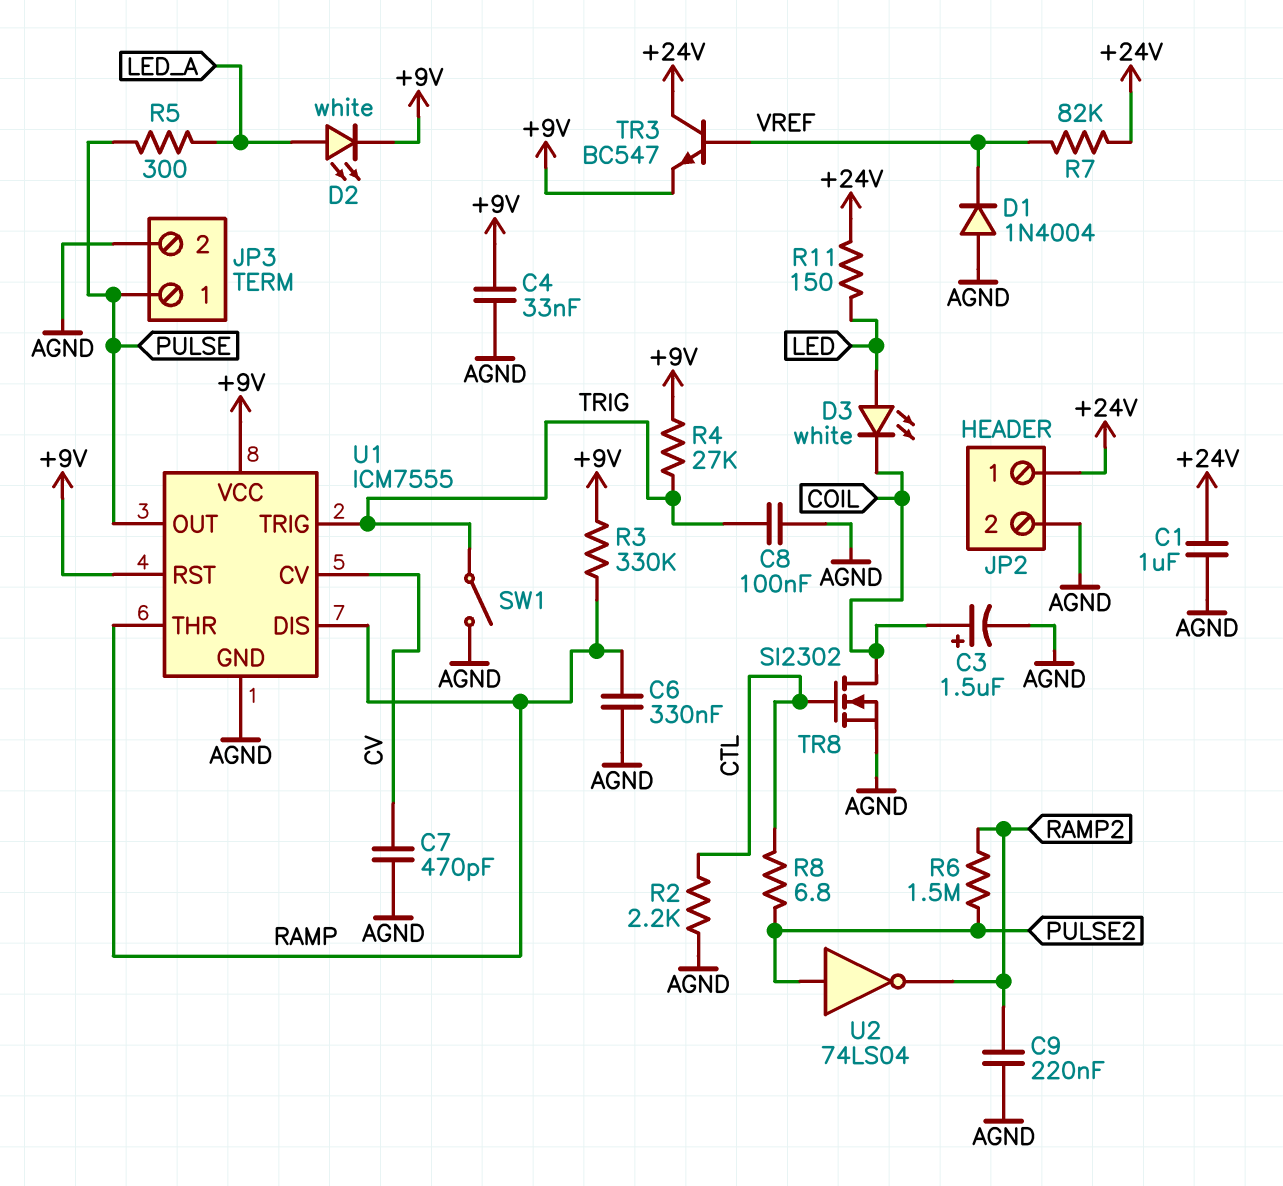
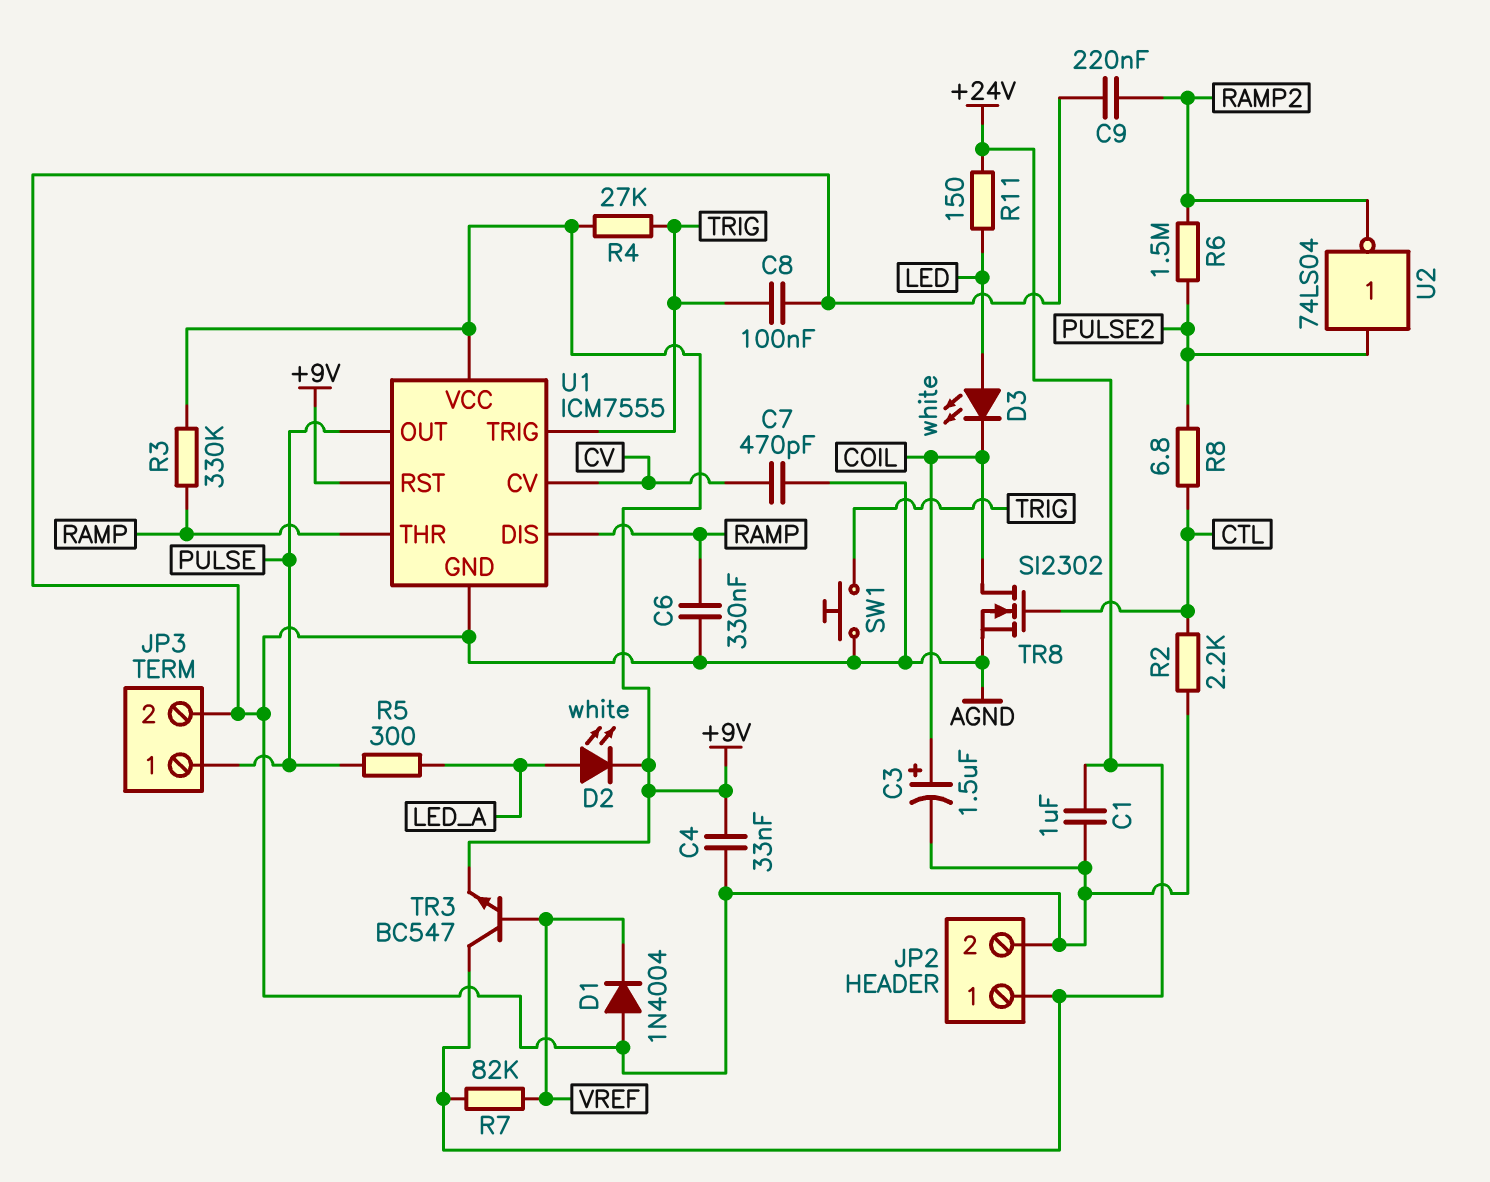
SW1: switch (AGND, TRIG) -> button (AGND, TRIG)

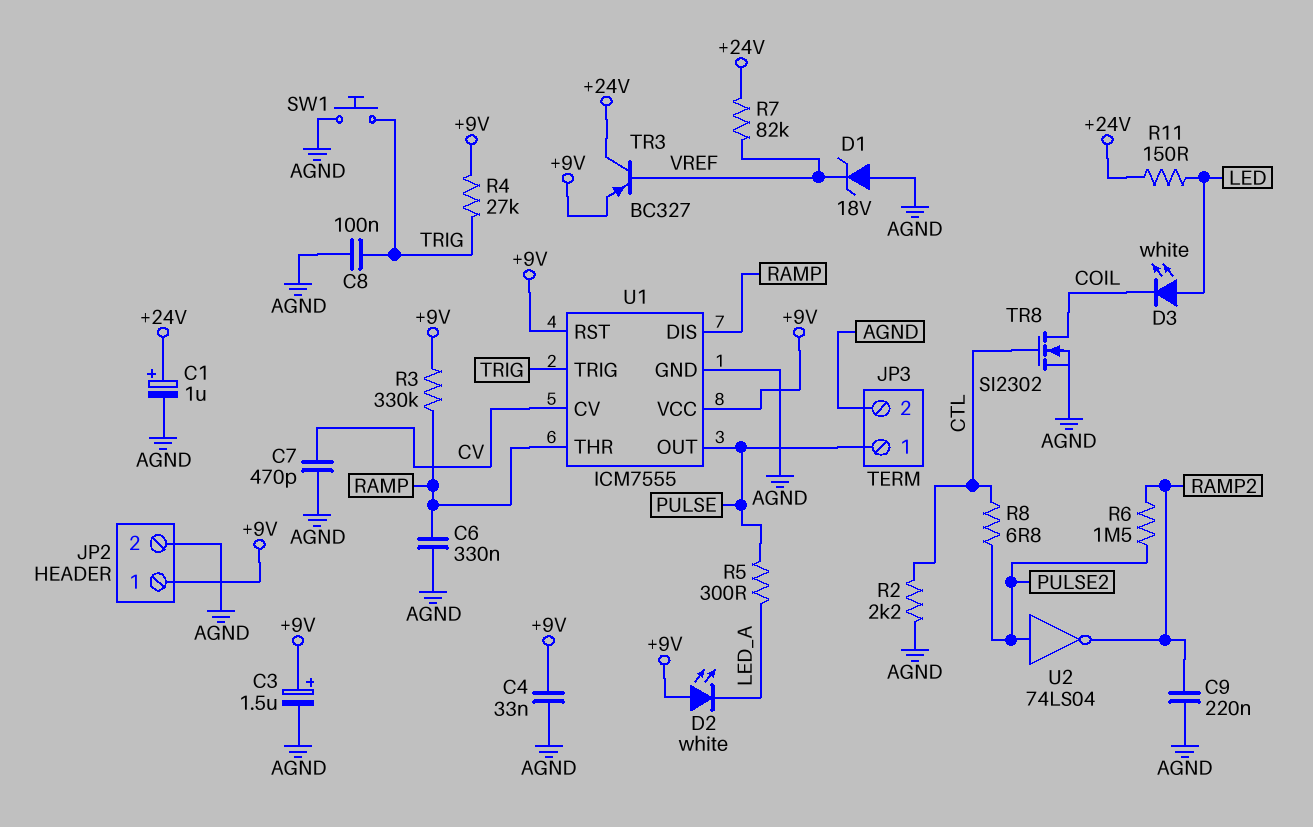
C1: 1uF (+24V, AGND) -> 1uF (plus +24V, minus AGND)
C3: 1.5uF (plus COIL, minus AGND) -> 1.5uF (plus +9V, minus AGND)
D1: diode 1N4004 (A AGND, K VREF) -> zener 18V (A AGND, K VREF)
D2: LED white (A LED_A, K +9V) -> LED white (A +9V, K LED_A)
JP2 pin 1: +24V -> +9V
TR3: NPN BC547 (B VREF, C +24V, E +9V) -> PNP BC327 (B VREF, C +24V, E +9V)

